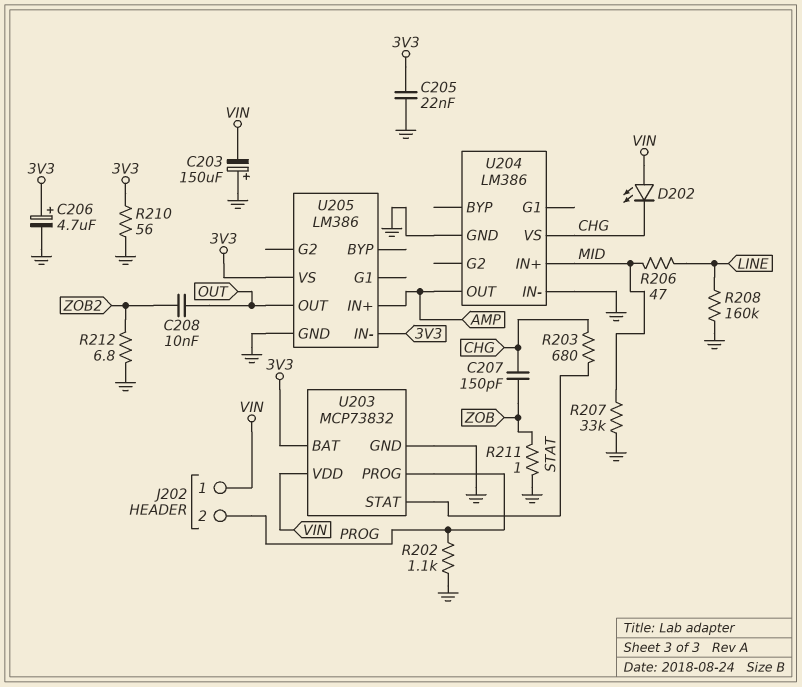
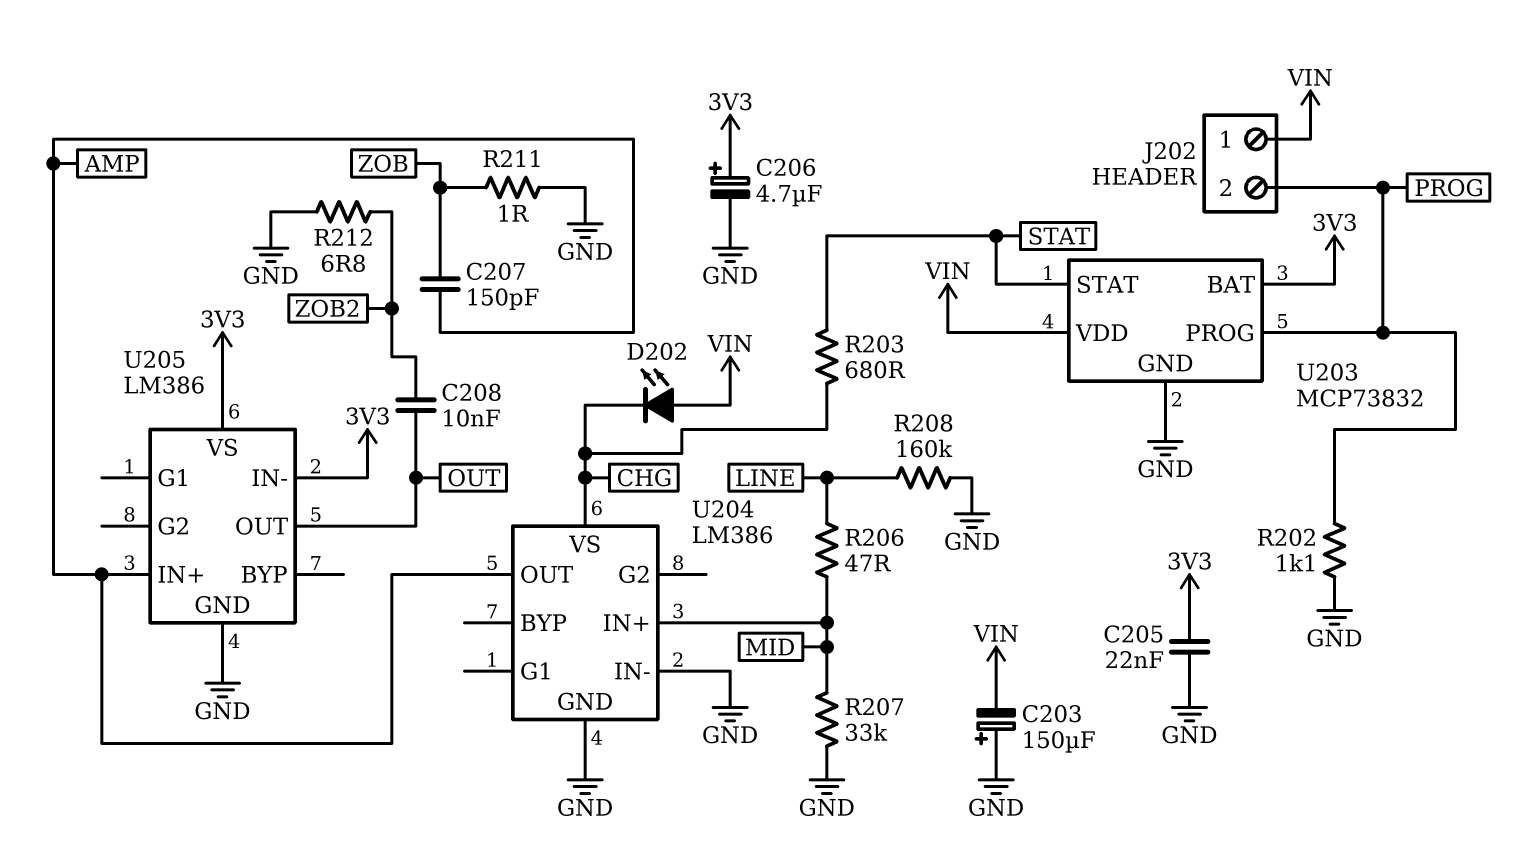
C207: 150pF (CHG, ZOB) -> 150pF (AMP, ZOB)
R210: 56 (3V3, GND) -> none

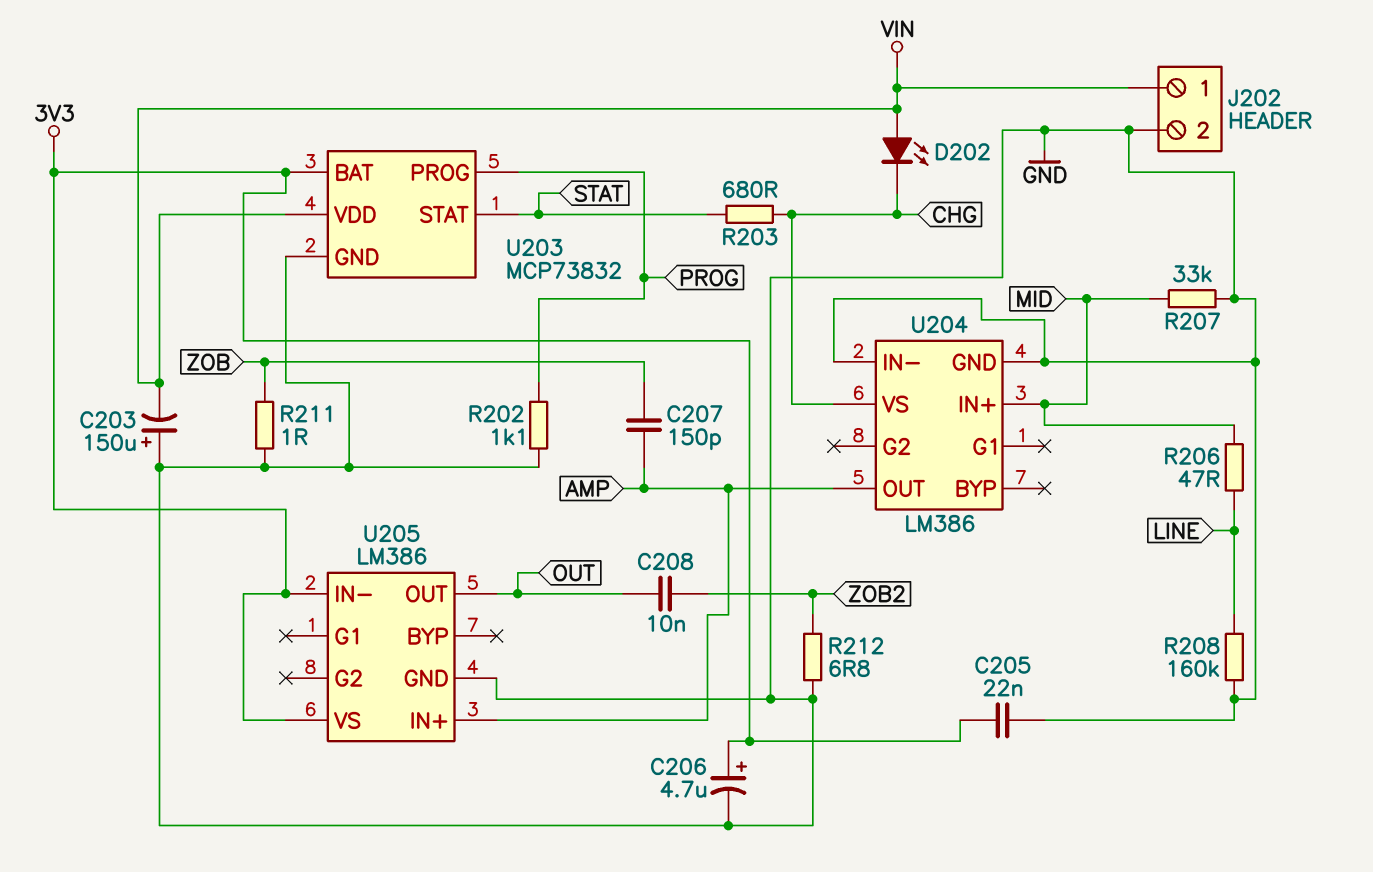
J202 pin 2: PROG -> GND

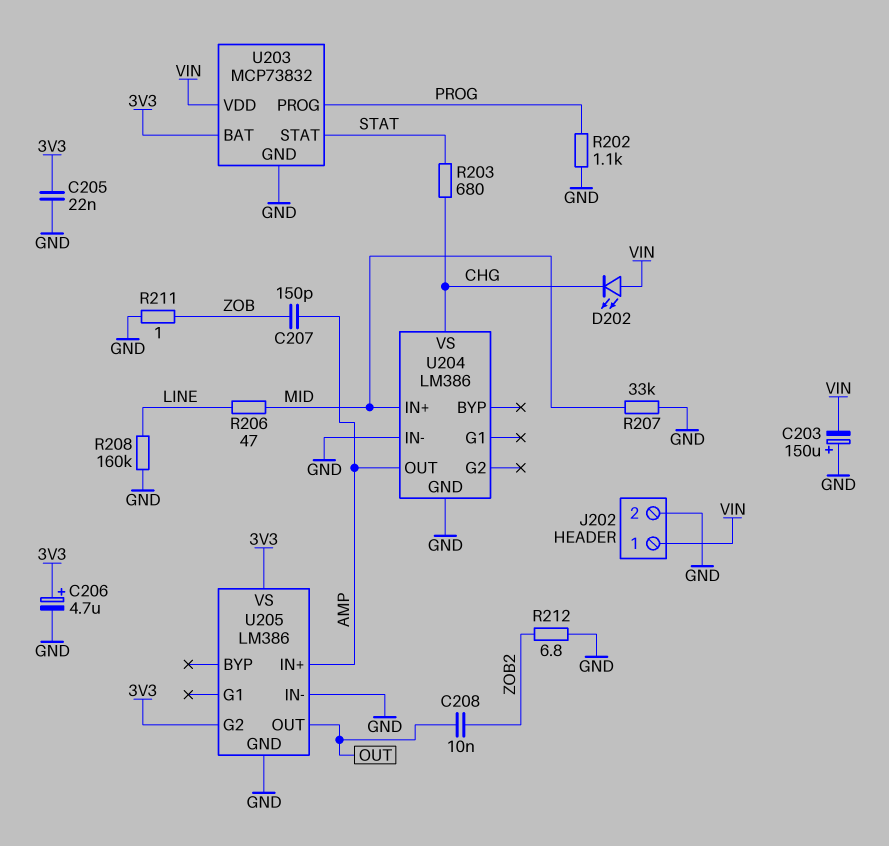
U205 pin G2: none -> 3V3
U205 pin IN-: 3V3 -> GND

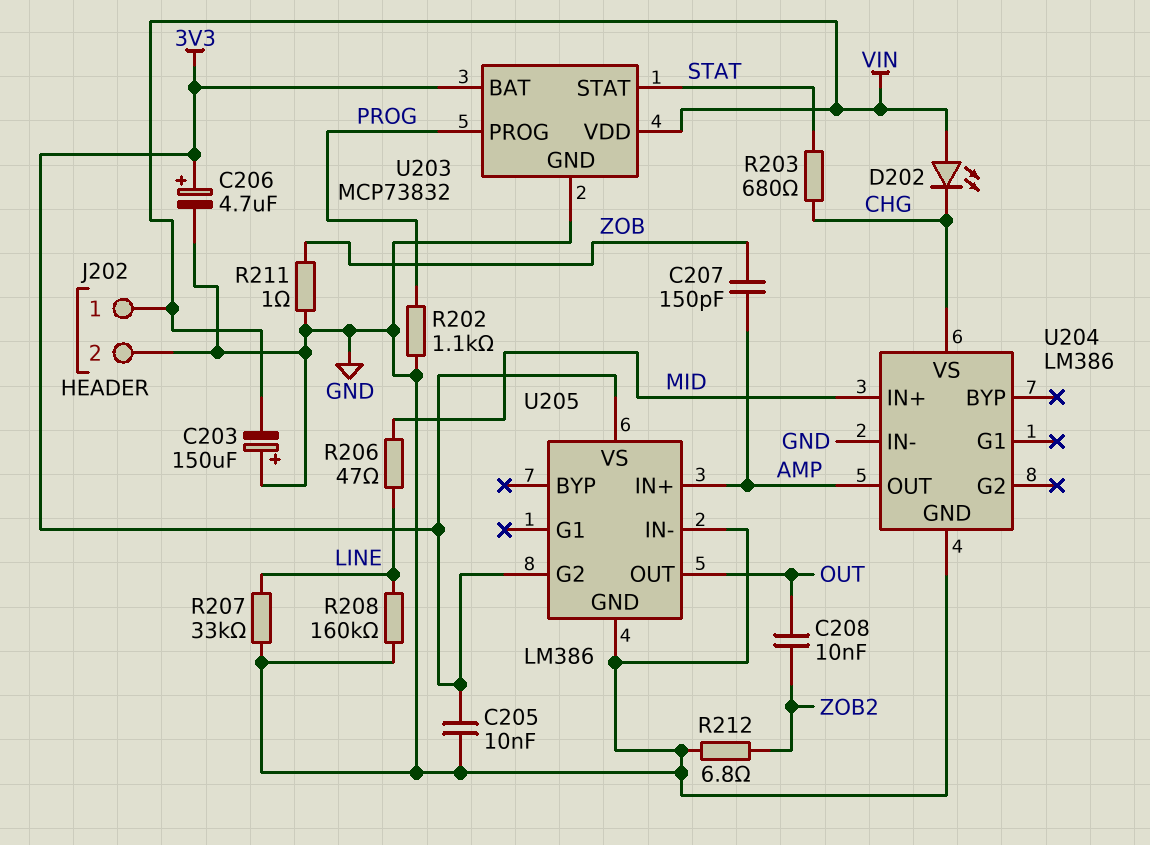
C205: 22nF (3V3, GND) -> 10nF (3V3, GND)
R207: 33k (GND, MID) -> 33k (GND, LINE)

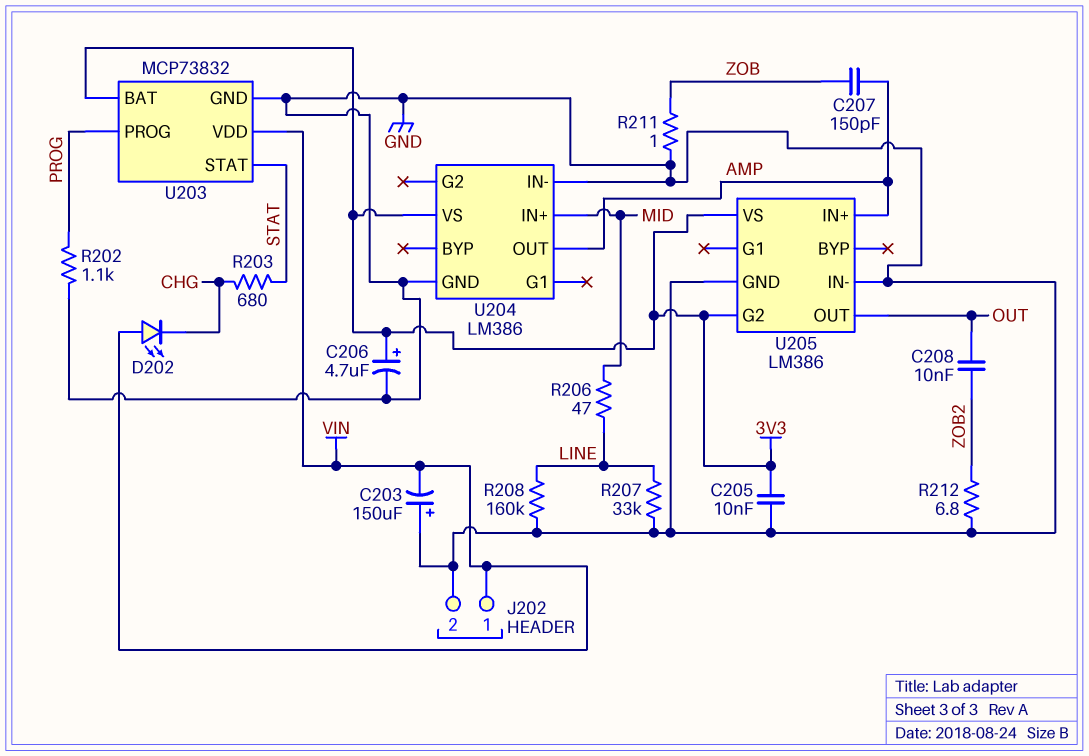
U204 pin VS: CHG -> 3V3

